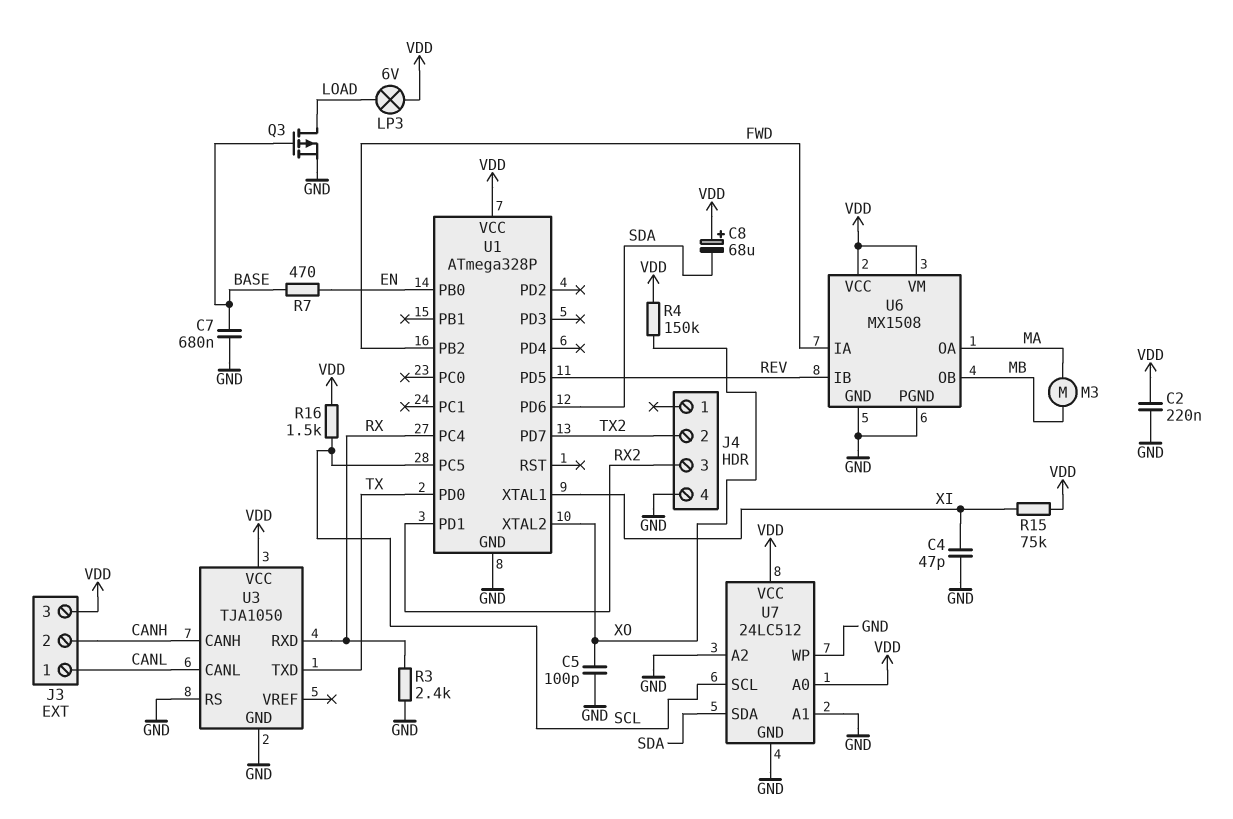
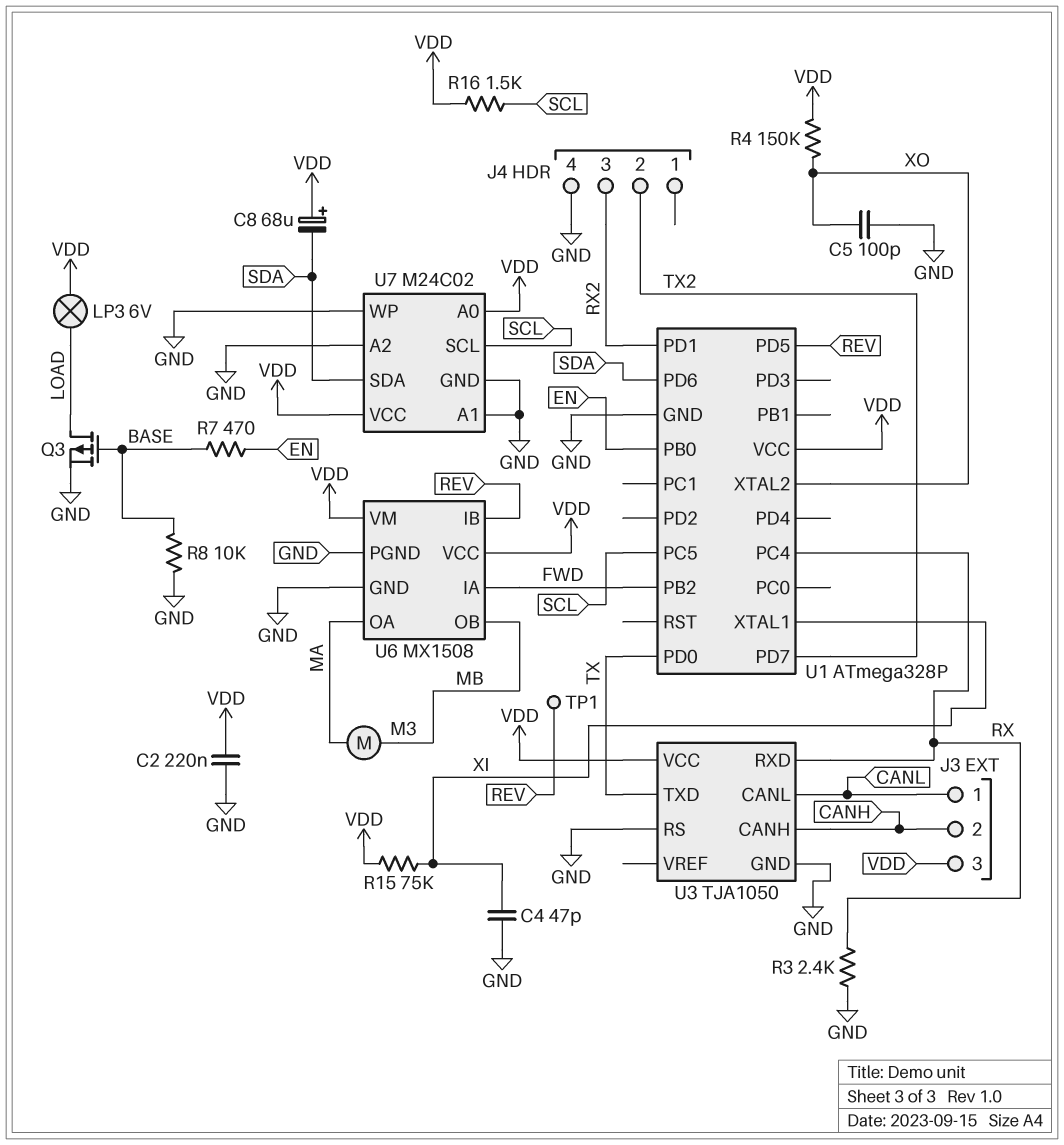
C7: 680nF (BASE, GND) -> none
R8: none -> 10k (BASE, GND)
TP1: none -> test point (REV)
U7: 24LC512 -> M24C02

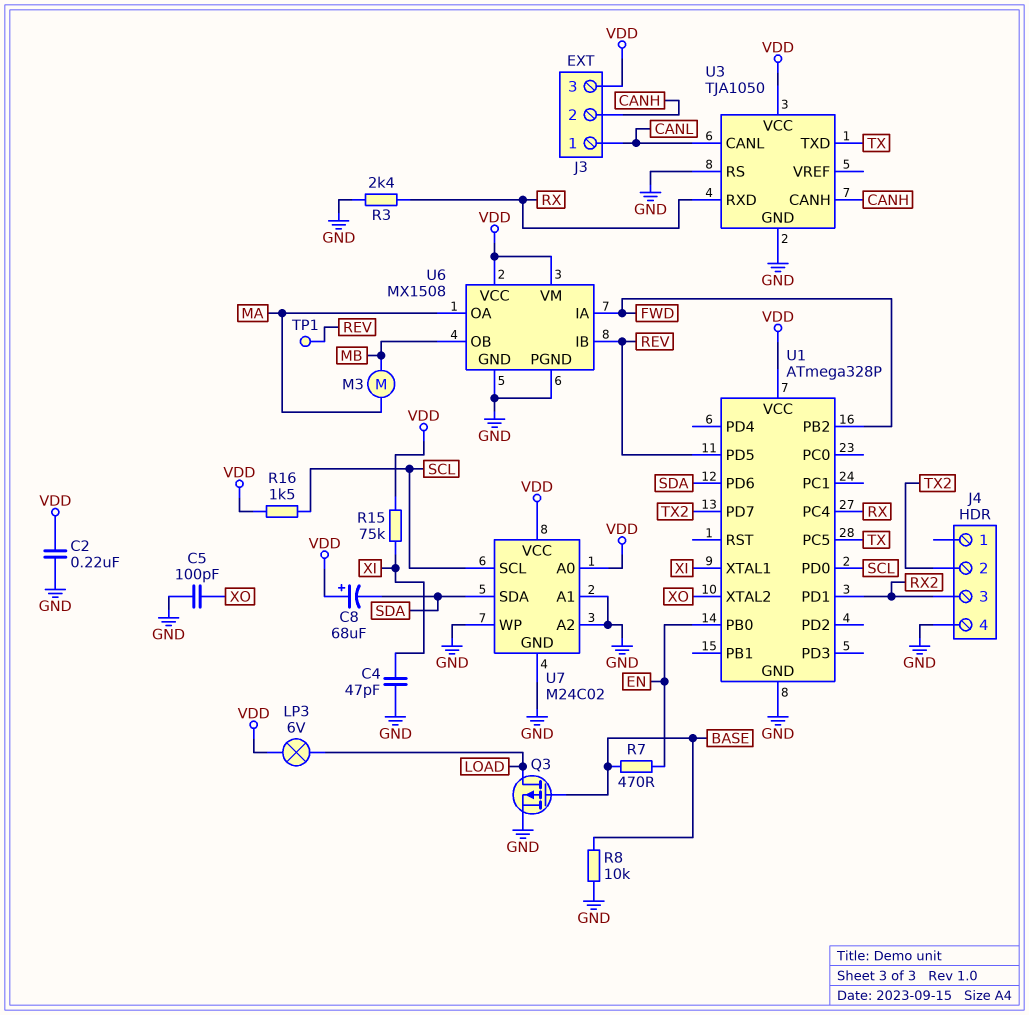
R4: 150k (VDD, XO) -> none
U1 pin PC5: SCL -> TX
U1 pin PD0: TX -> SCL

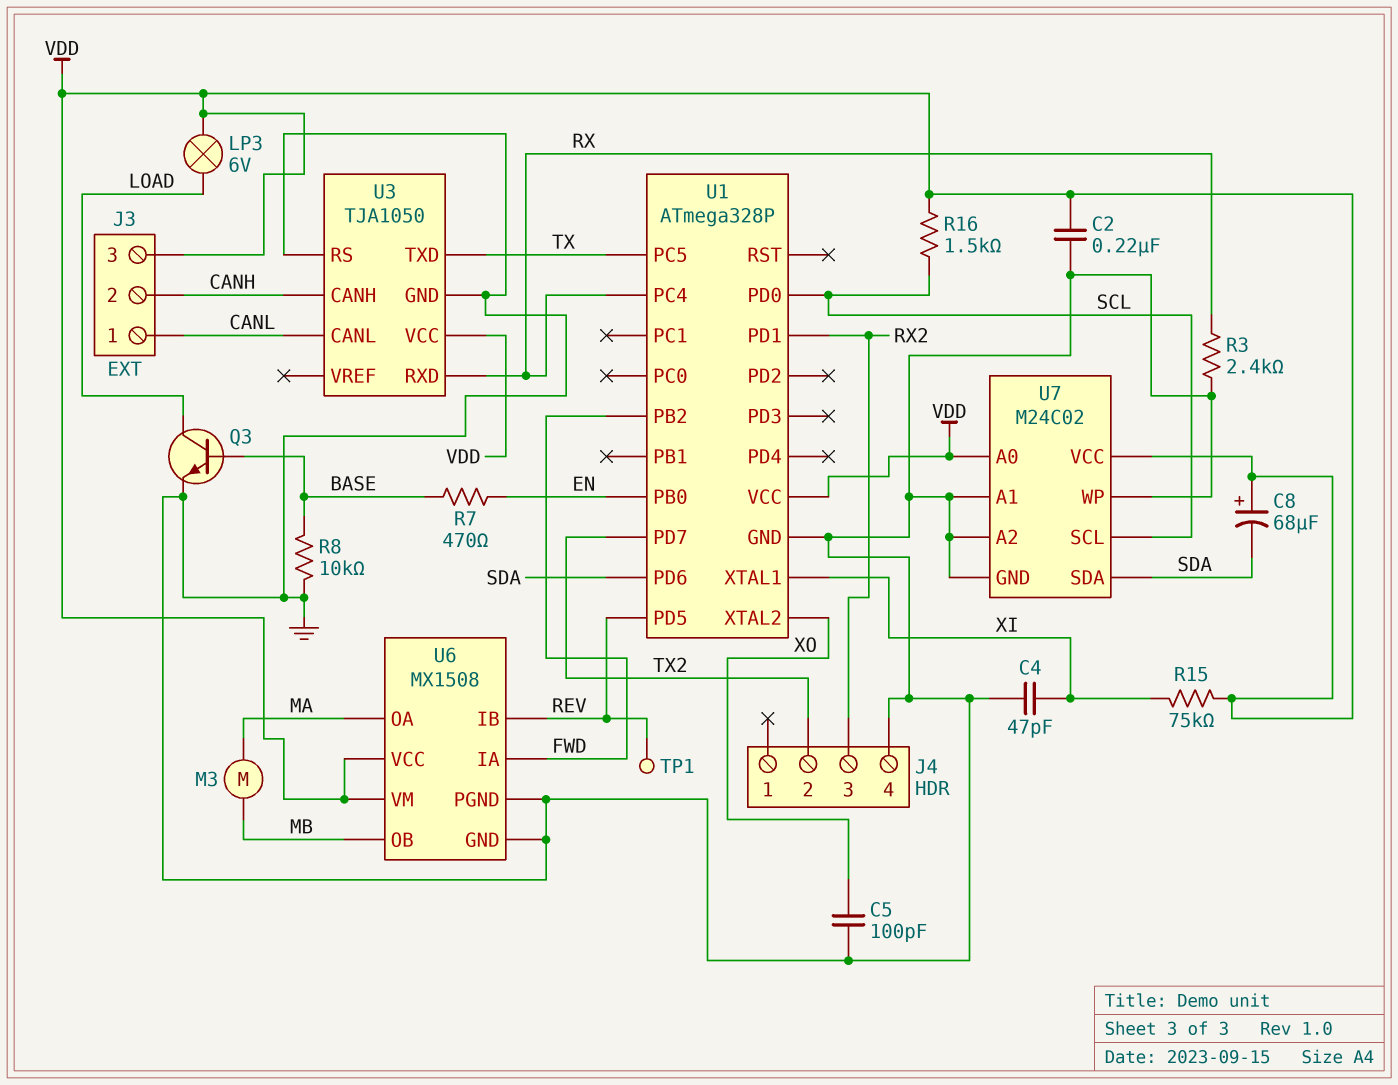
Q3: PMOS (G BASE, D LOAD, S GND) -> NPN (B BASE, C LOAD, E GND)

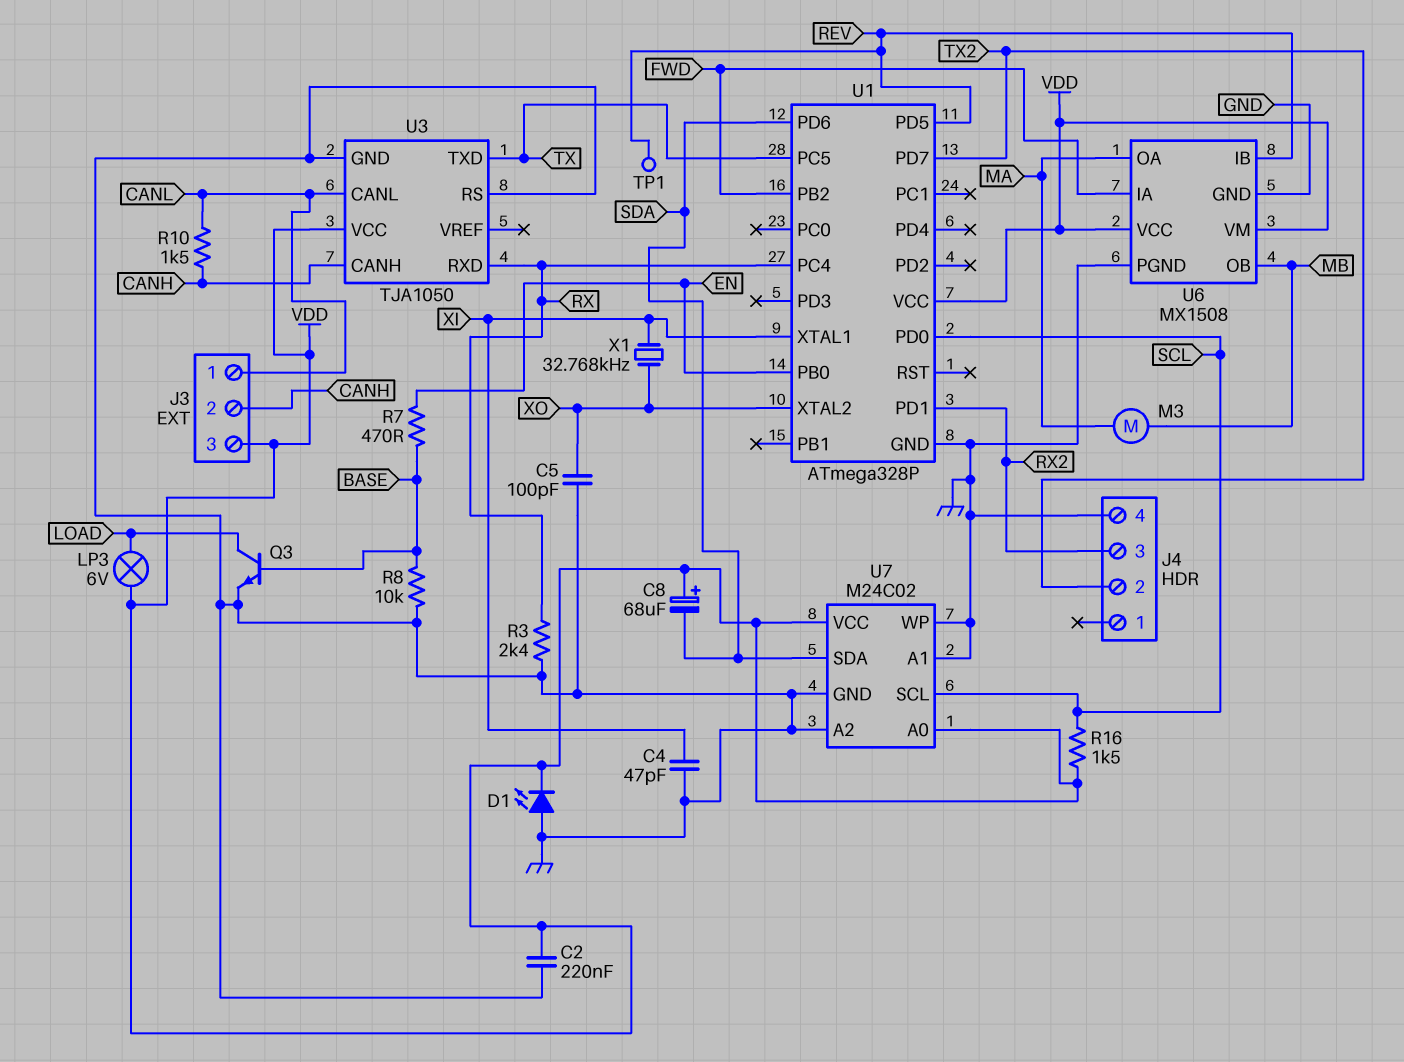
D1: none -> LED (A GND, K VDD)
R10: none -> 1.5k (CANH, CANL)
R15: 75k (VDD, XI) -> none
X1: none -> 32.768kHz (XI, XO)

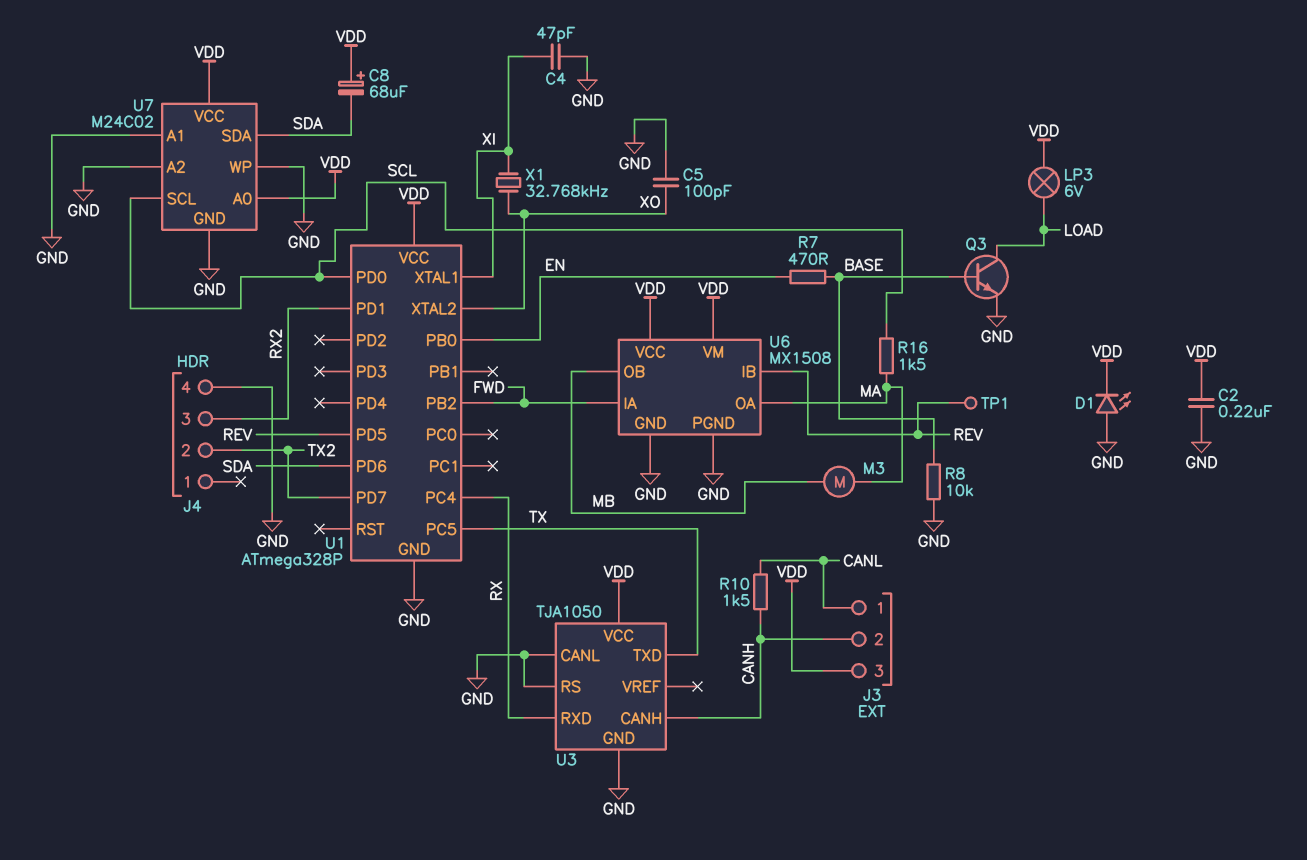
R3: 2.4k (GND, RX) -> none
R16: 1.5k (SCL, VDD) -> 1.5k (MA, SCL)
U3 pin CANL: CANL -> GND

